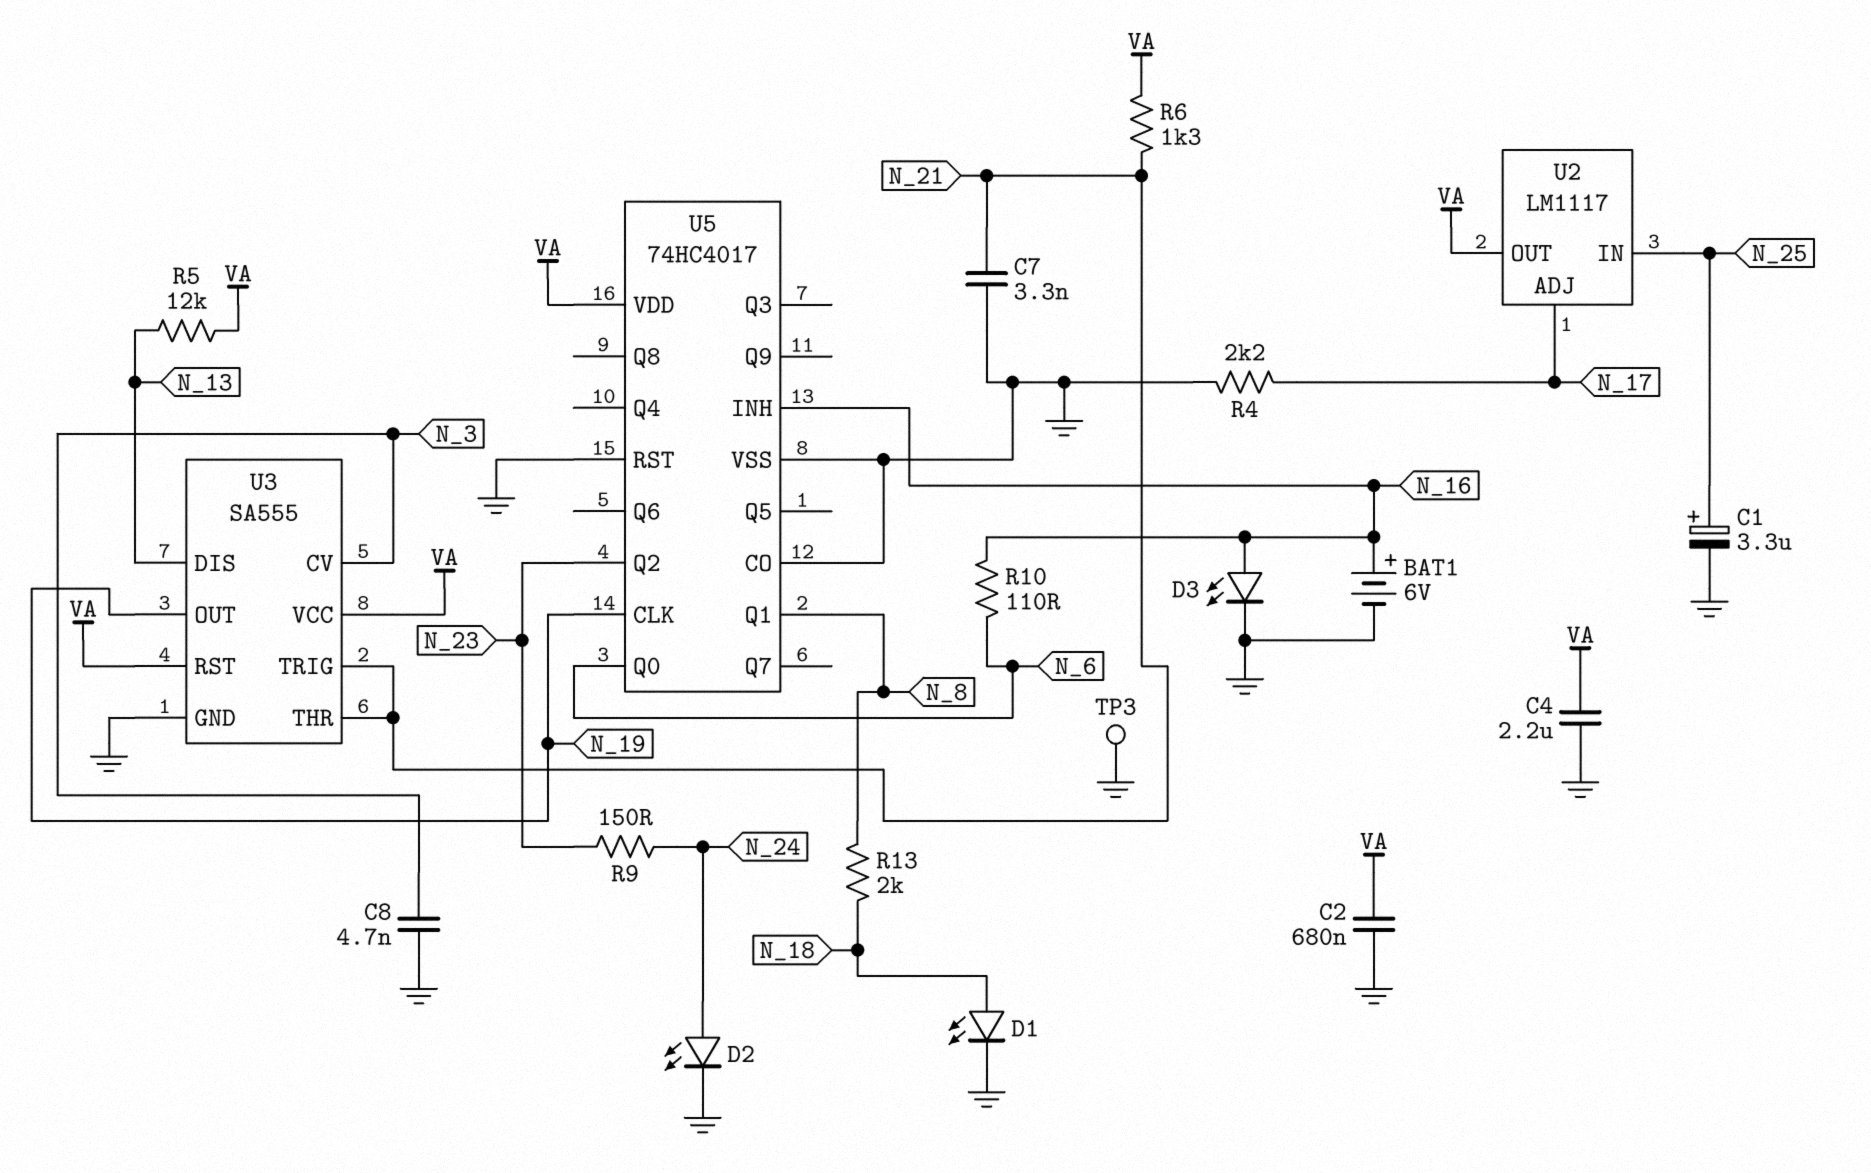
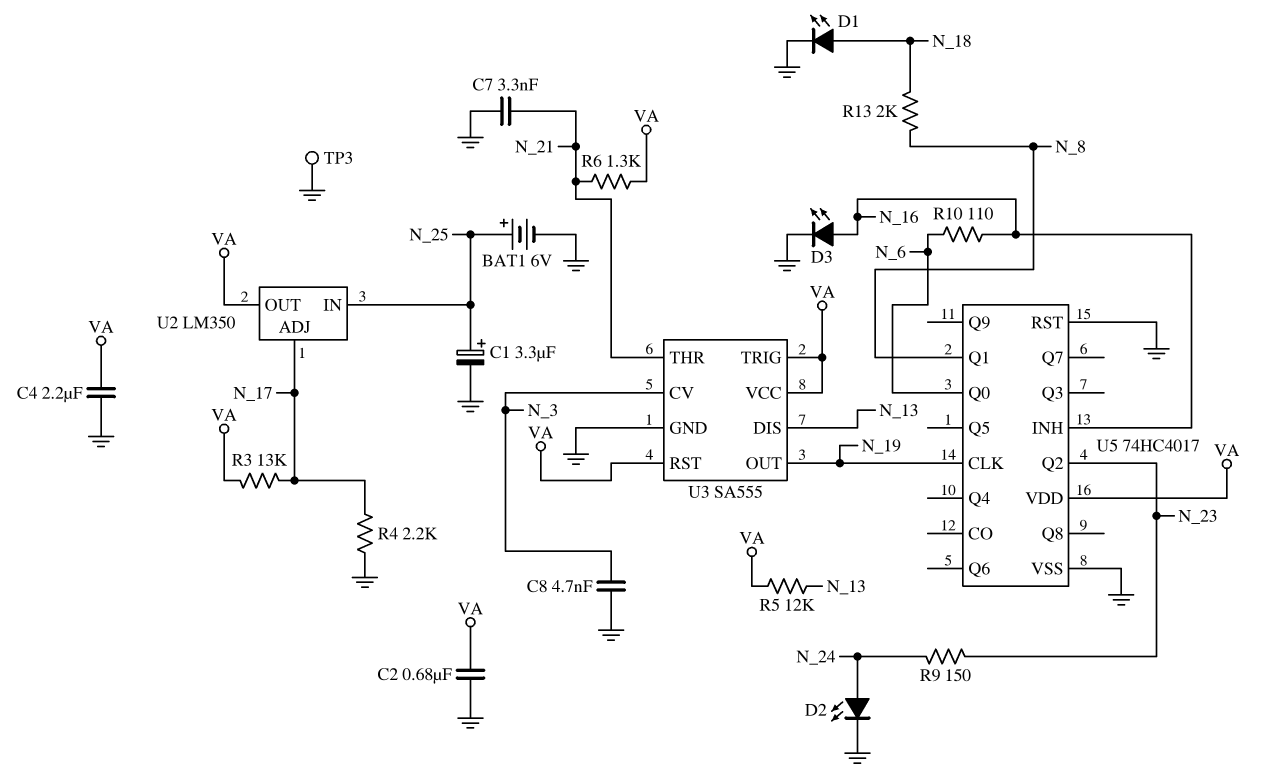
BAT1: 6V (plus N_16, minus GND) -> 6V (plus N_25, minus GND)
R3: none -> 13k (N_17, VA)
U2: LM1117 -> LM350
U3 pin TRIG: N_21 -> VA
U5 pin CO: GND -> none

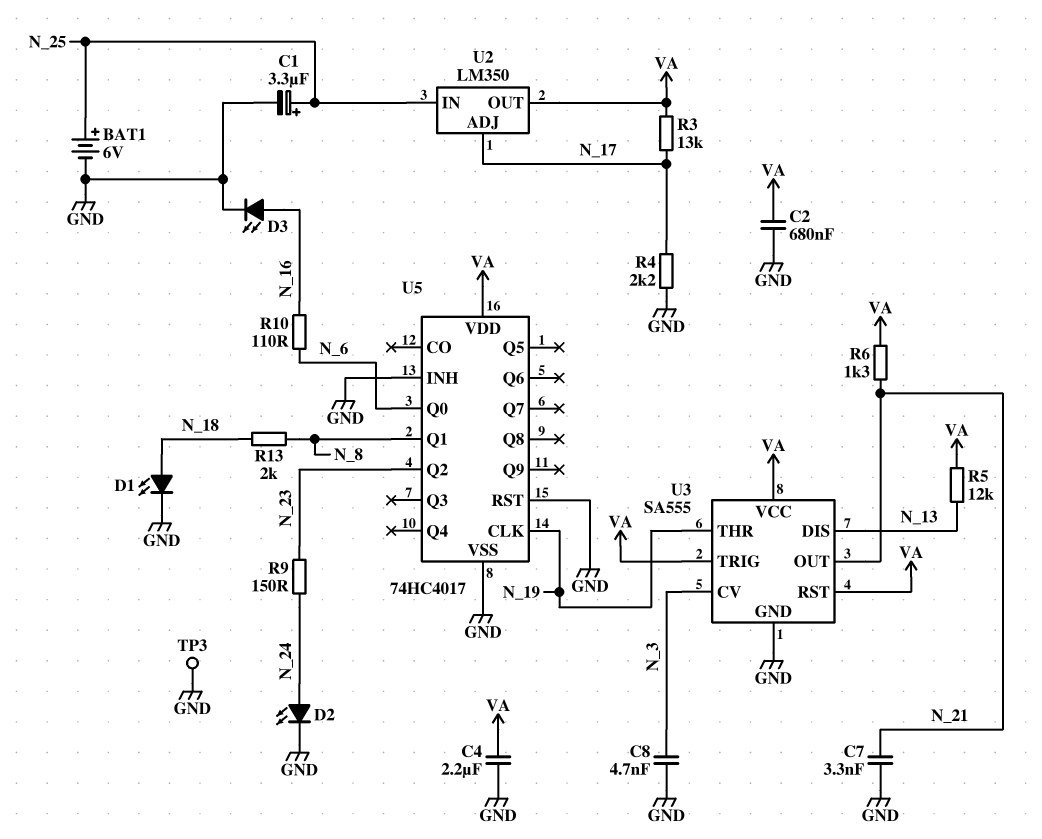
U3 pin OUT: N_19 -> N_21
U3 pin THR: N_21 -> N_19
U5 pin INH: N_16 -> GND

